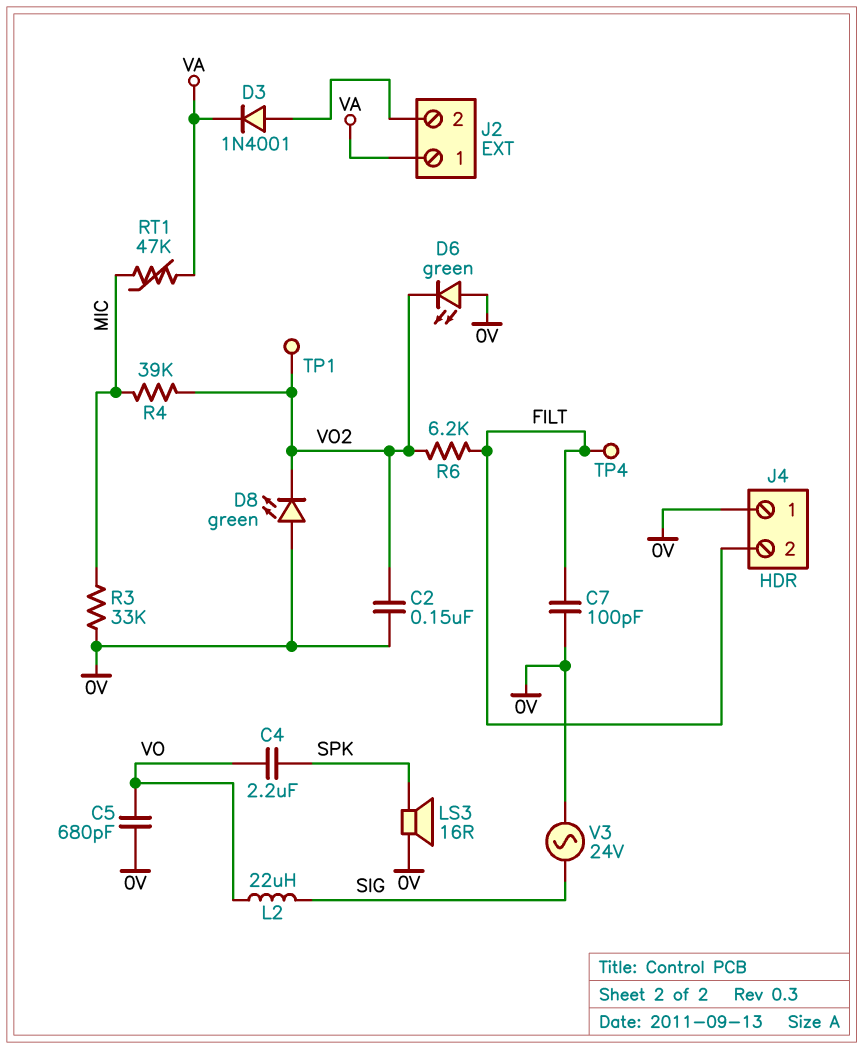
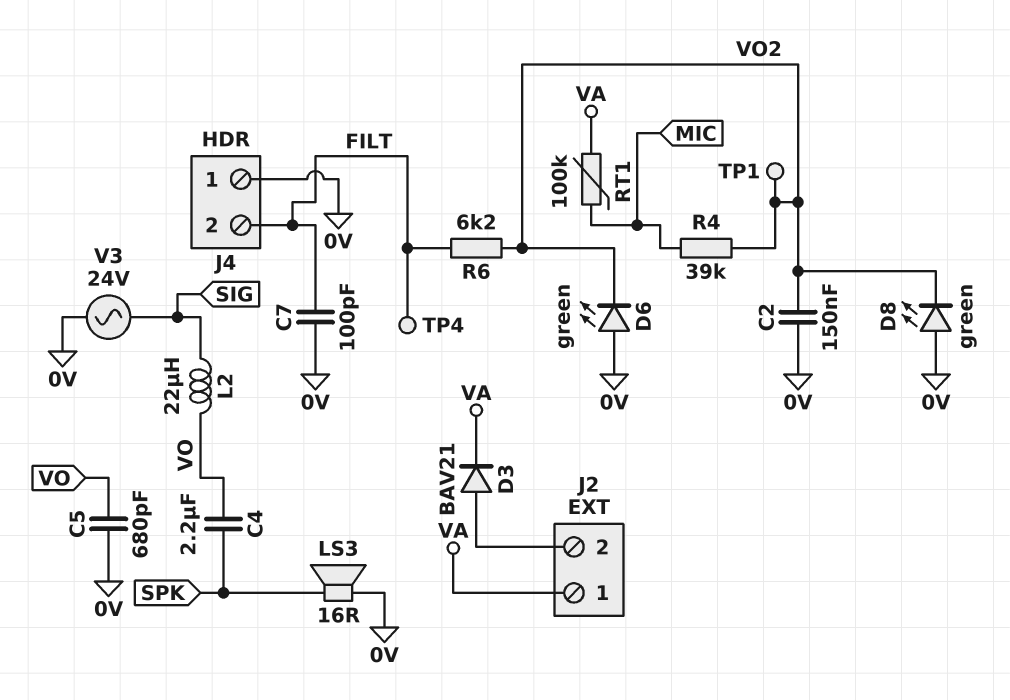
D3: diode 1N4001 (A J2/2, K VA) -> diode BAV21 (A J2/2, K VA)
R3: 33k (0V, MIC) -> none
RT1: 47k (MIC, VA) -> 100k (MIC, VA)

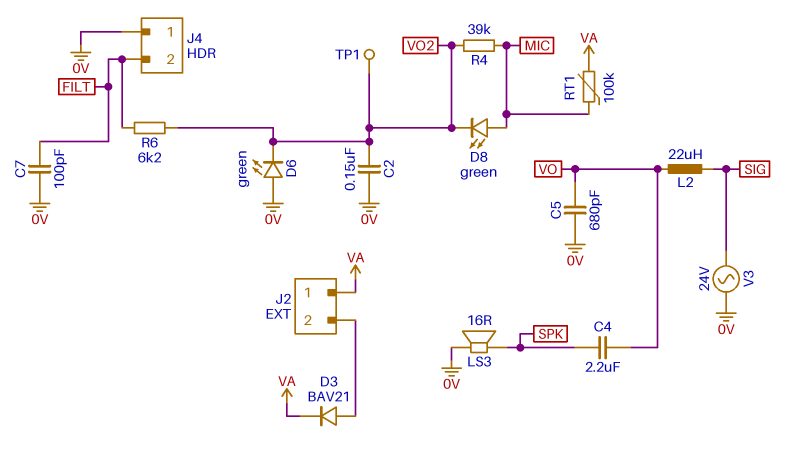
D8: LED green (A 0V, K VO2) -> LED green (A MIC, K VO2)
TP4: test point (FILT) -> none

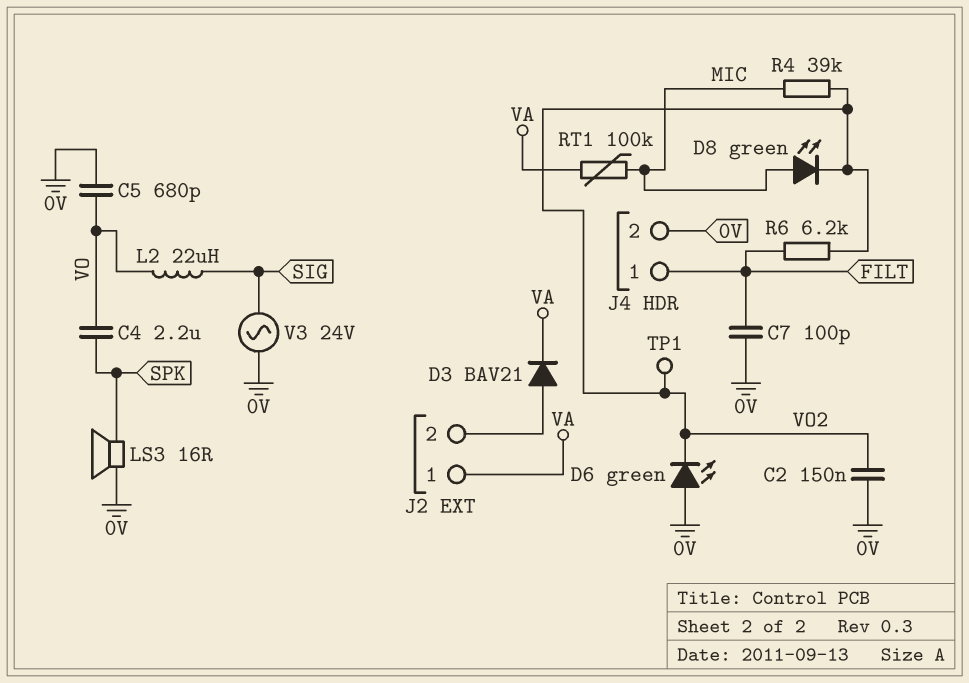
J4 pin 1: 0V -> FILT
J4 pin 2: FILT -> 0V

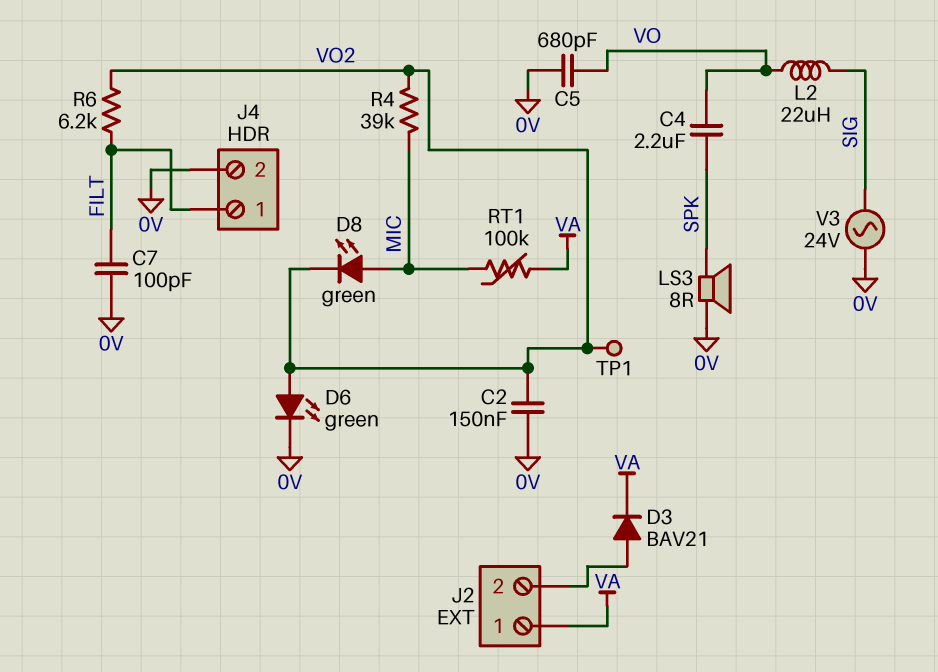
D6: LED green (A 0V, K VO2) -> LED green (A VO2, K 0V)
LS3: speaker 16R (0V, SPK) -> speaker 8R (0V, SPK)

